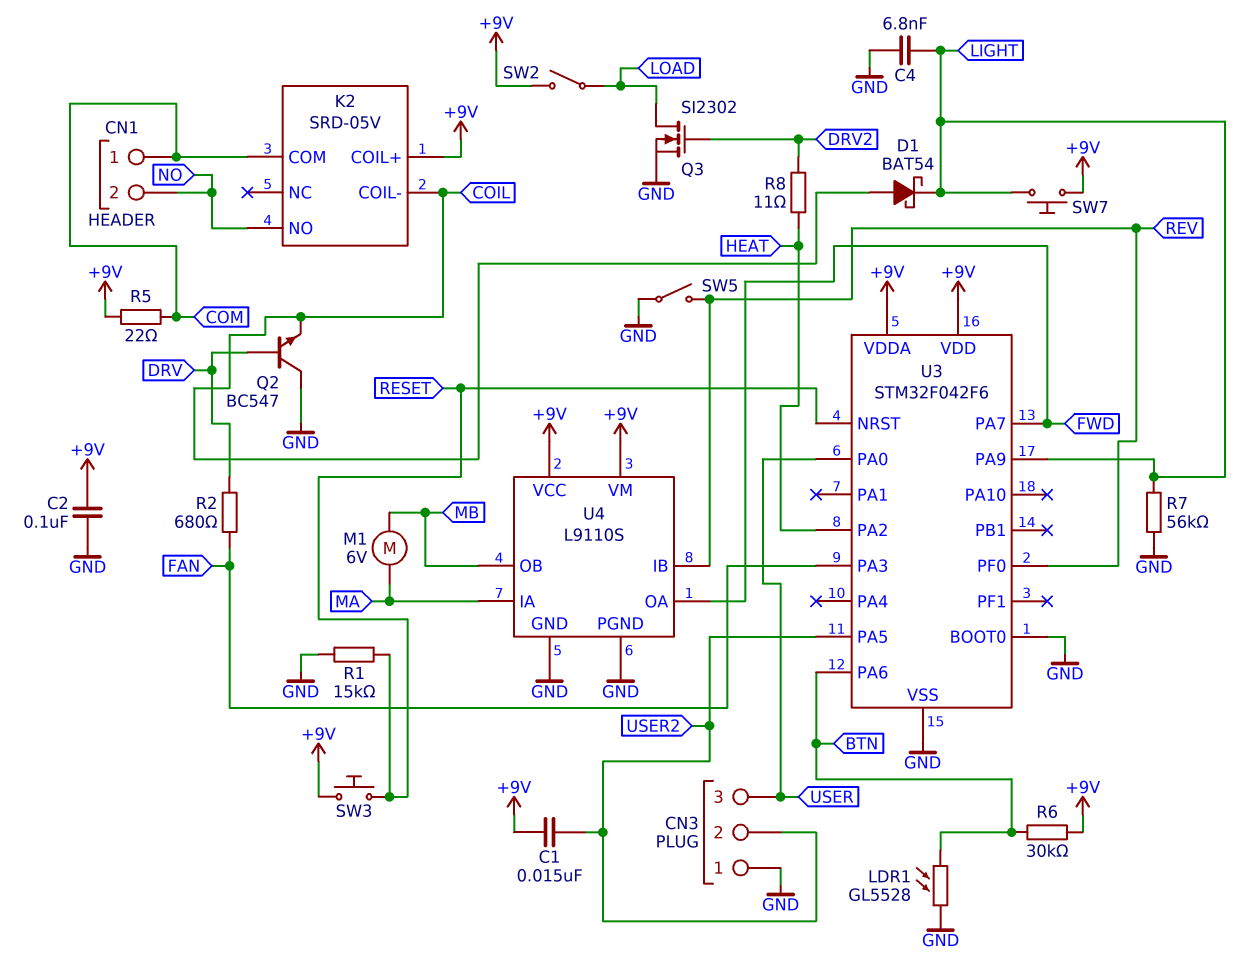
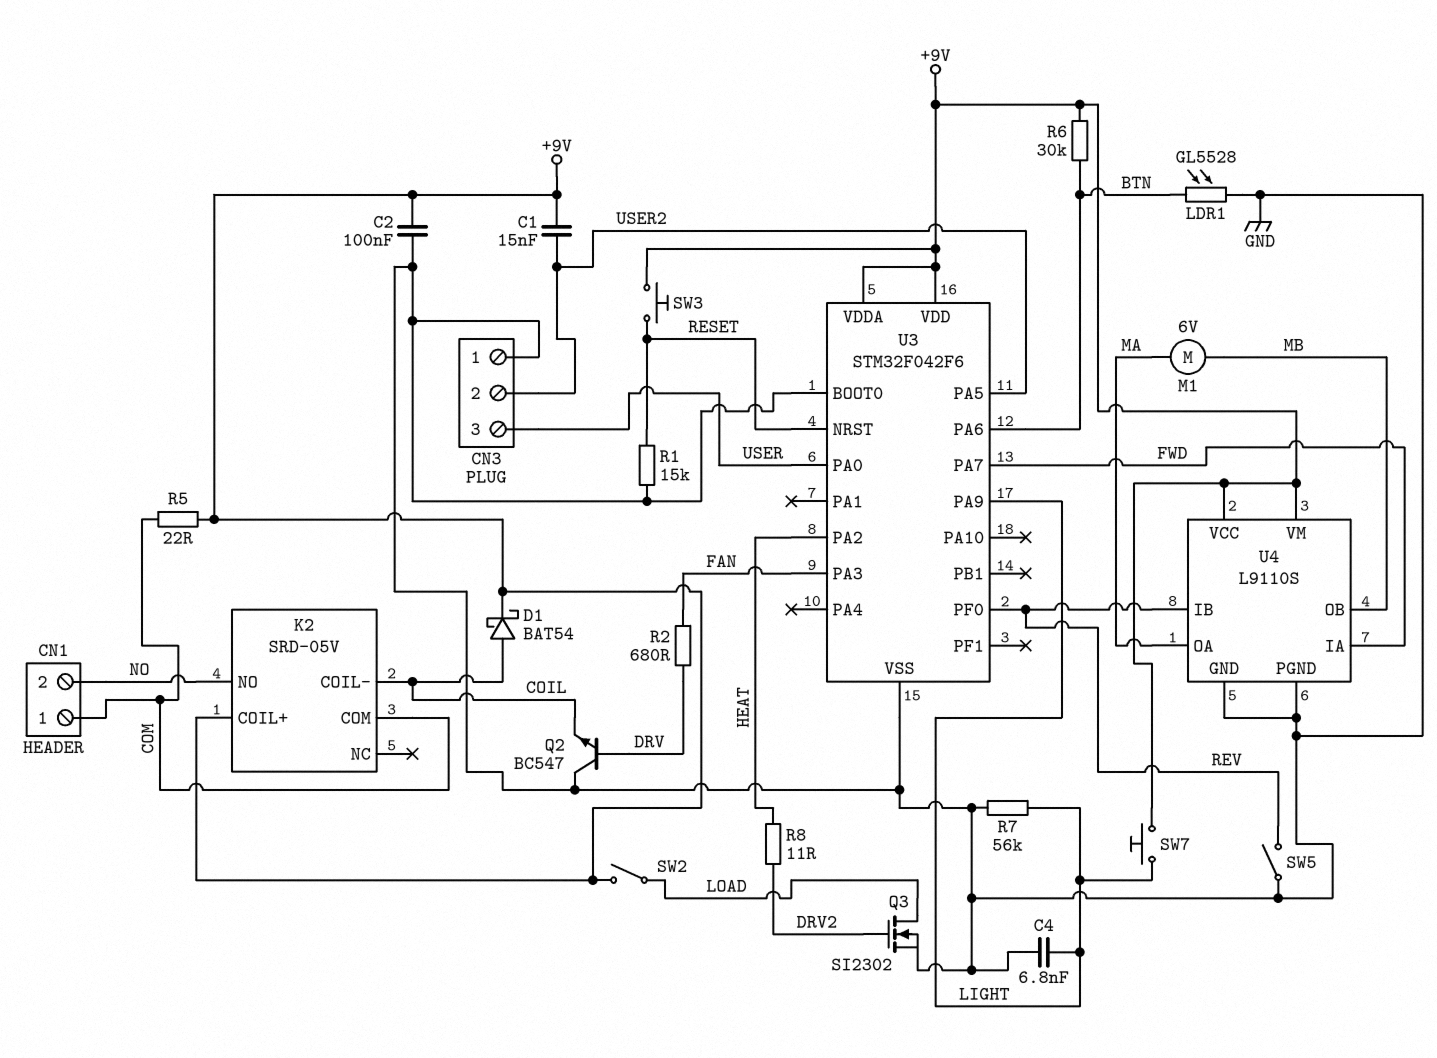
D1: schottky BAT54 (A COIL, K LIGHT) -> schottky BAT54 (A COIL, K +9V)
U4 pin IA: MA -> FWD
U4 pin OA: FWD -> MA

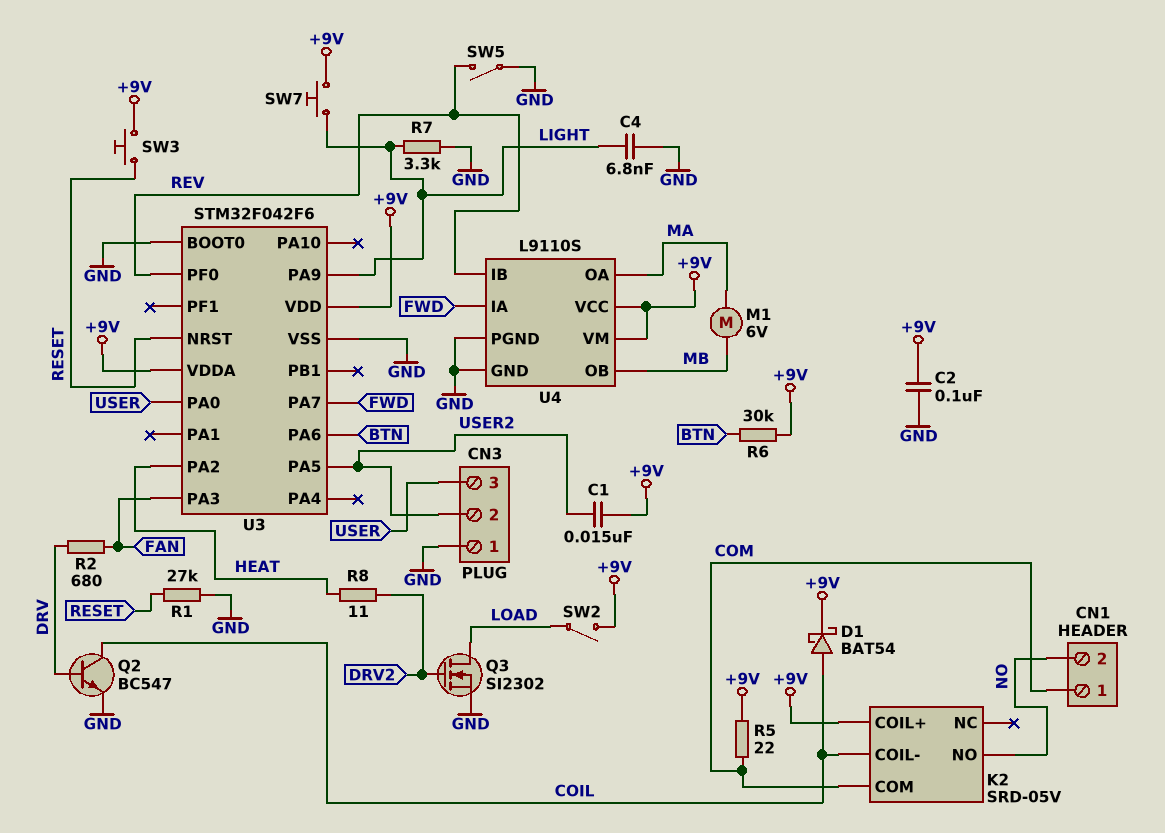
LDR1: GL5528 (BTN, GND) -> none
Q2: NPN BC547 (B DRV, C GND, E COIL) -> NPN BC547 (B DRV, C COIL, E GND)
R1: 15k (GND, RESET) -> 27k (GND, RESET)
R7: 56k (GND, LIGHT) -> 3.3k (GND, LIGHT)

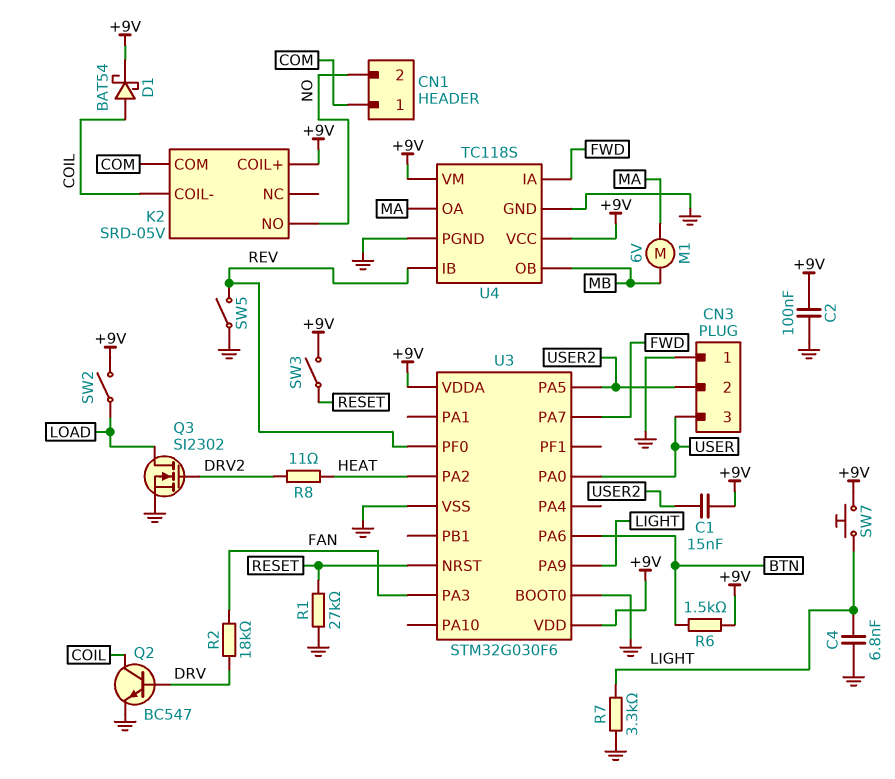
R2: 680 (DRV, FAN) -> 18k (DRV, FAN)
R5: 22 (+9V, COM) -> none
R6: 30k (+9V, BTN) -> 1.5k (+9V, BTN)
SW3: button (+9V, RESET) -> switch (+9V, RESET)
U3: STM32F042F6 -> STM32G030F6
U4: L9110S -> TC118S

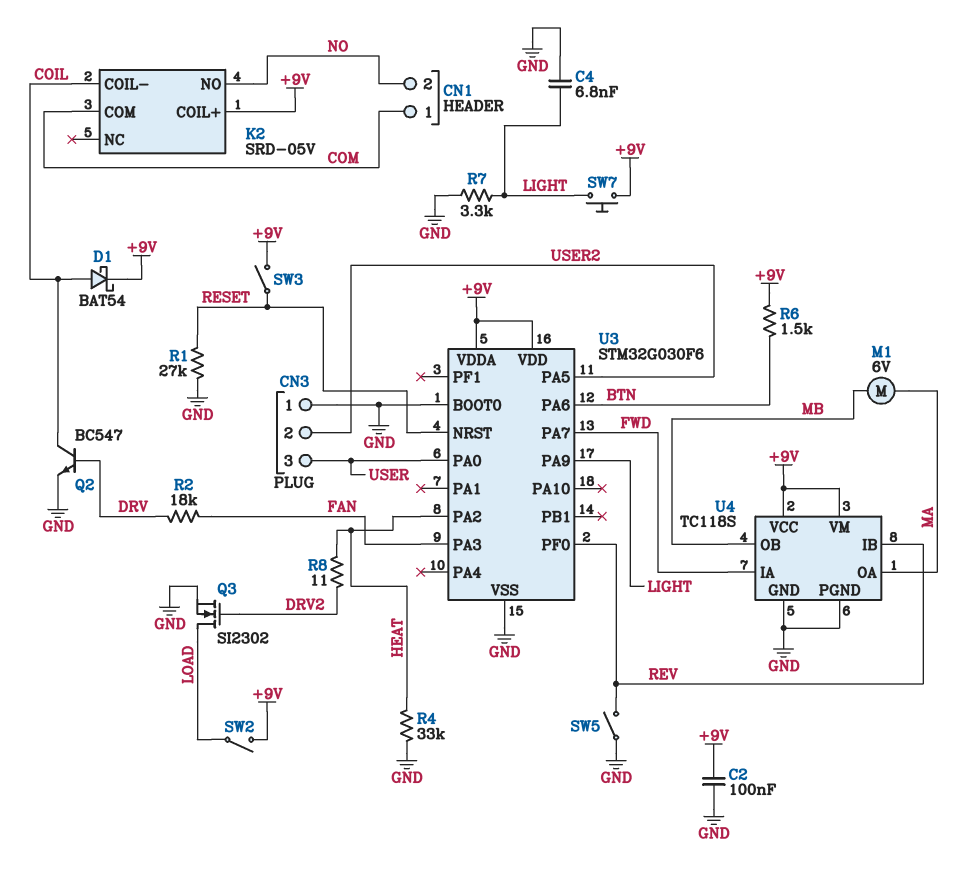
C1: 15nF (+9V, USER2) -> none
R4: none -> 33k (GND, HEAT)

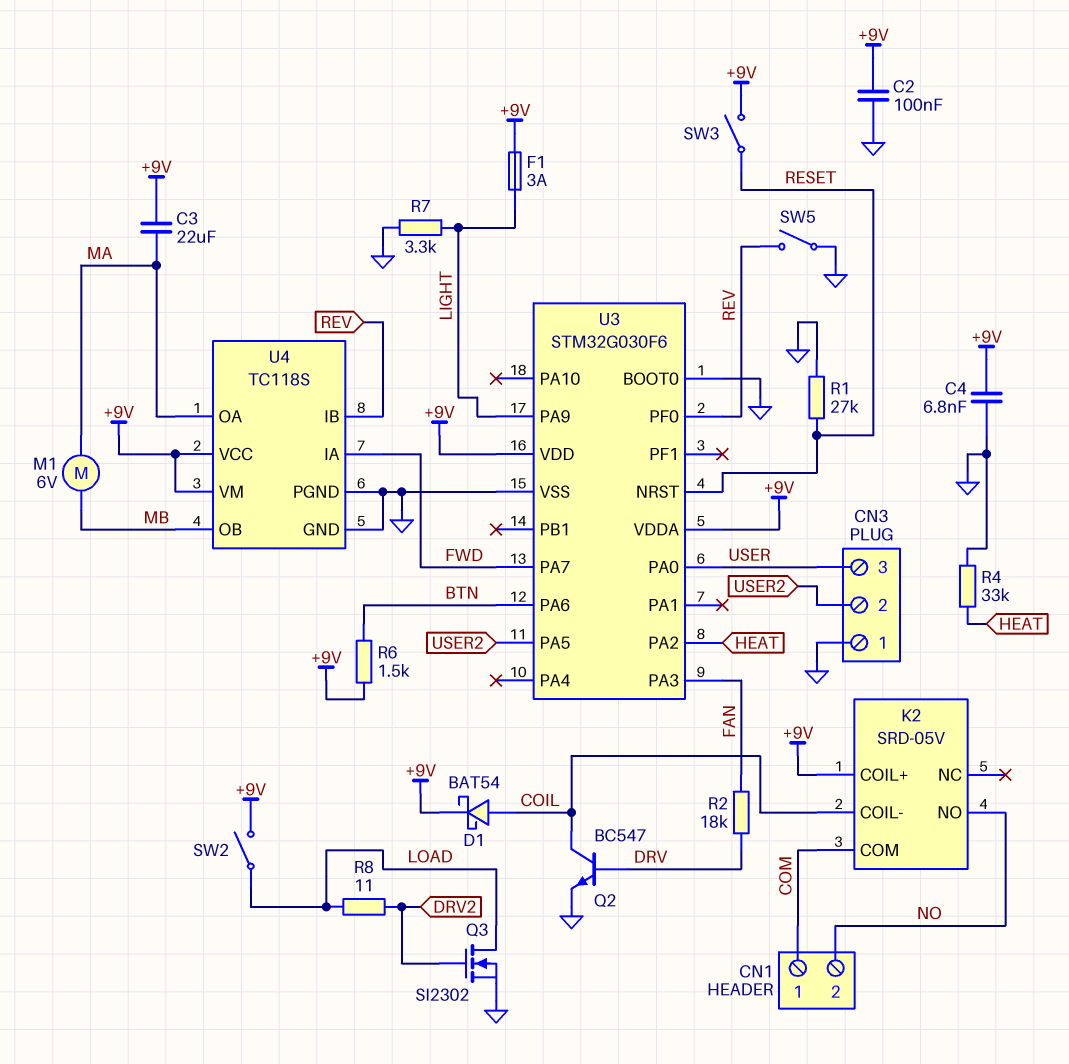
C3: none -> 22uF (+9V, MA)
C4: 6.8nF (GND, LIGHT) -> 6.8nF (+9V, GND)
F1: none -> 3A (+9V, LIGHT)
R8: 11 (DRV2, HEAT) -> 11 (DRV2, LOAD)
SW7: button (+9V, LIGHT) -> none

